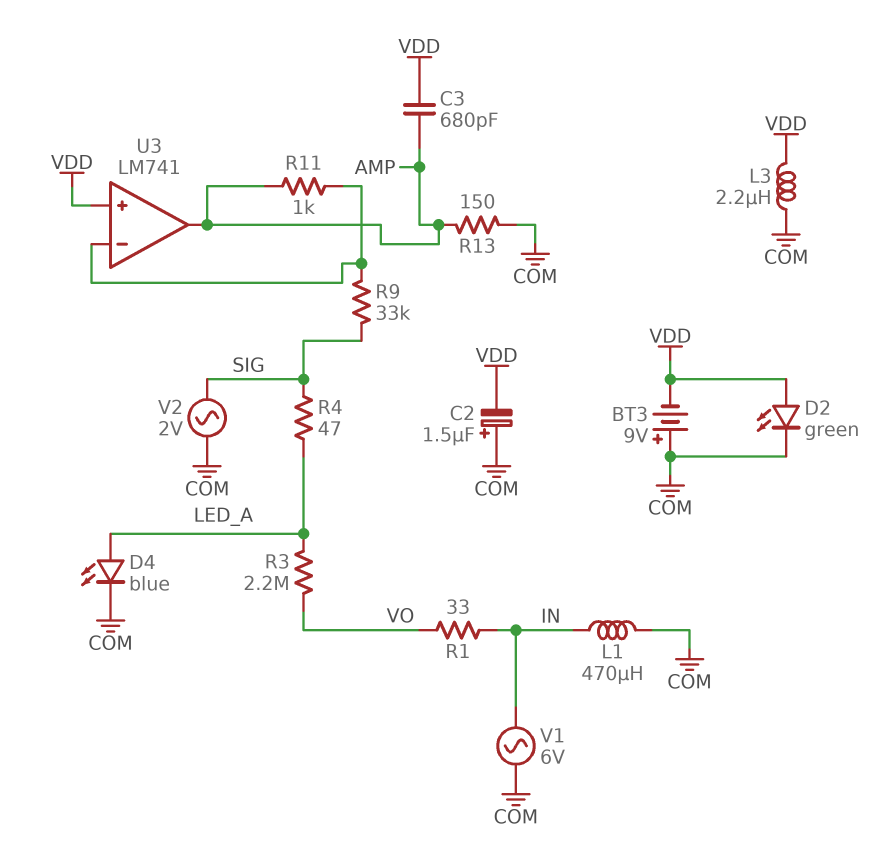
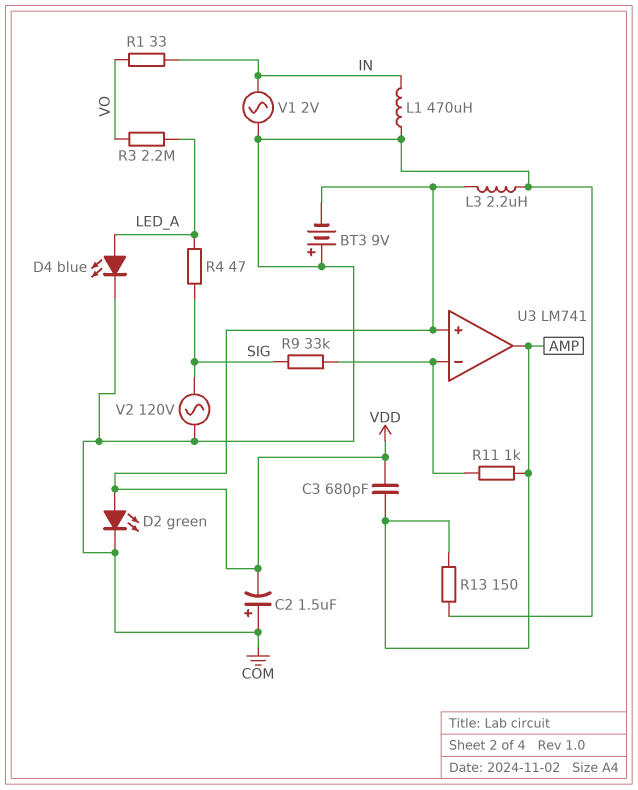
V1: AC 6V (COM, IN) -> AC 2V (COM, IN)
V2: AC 2V (COM, SIG) -> AC 120V (COM, SIG)

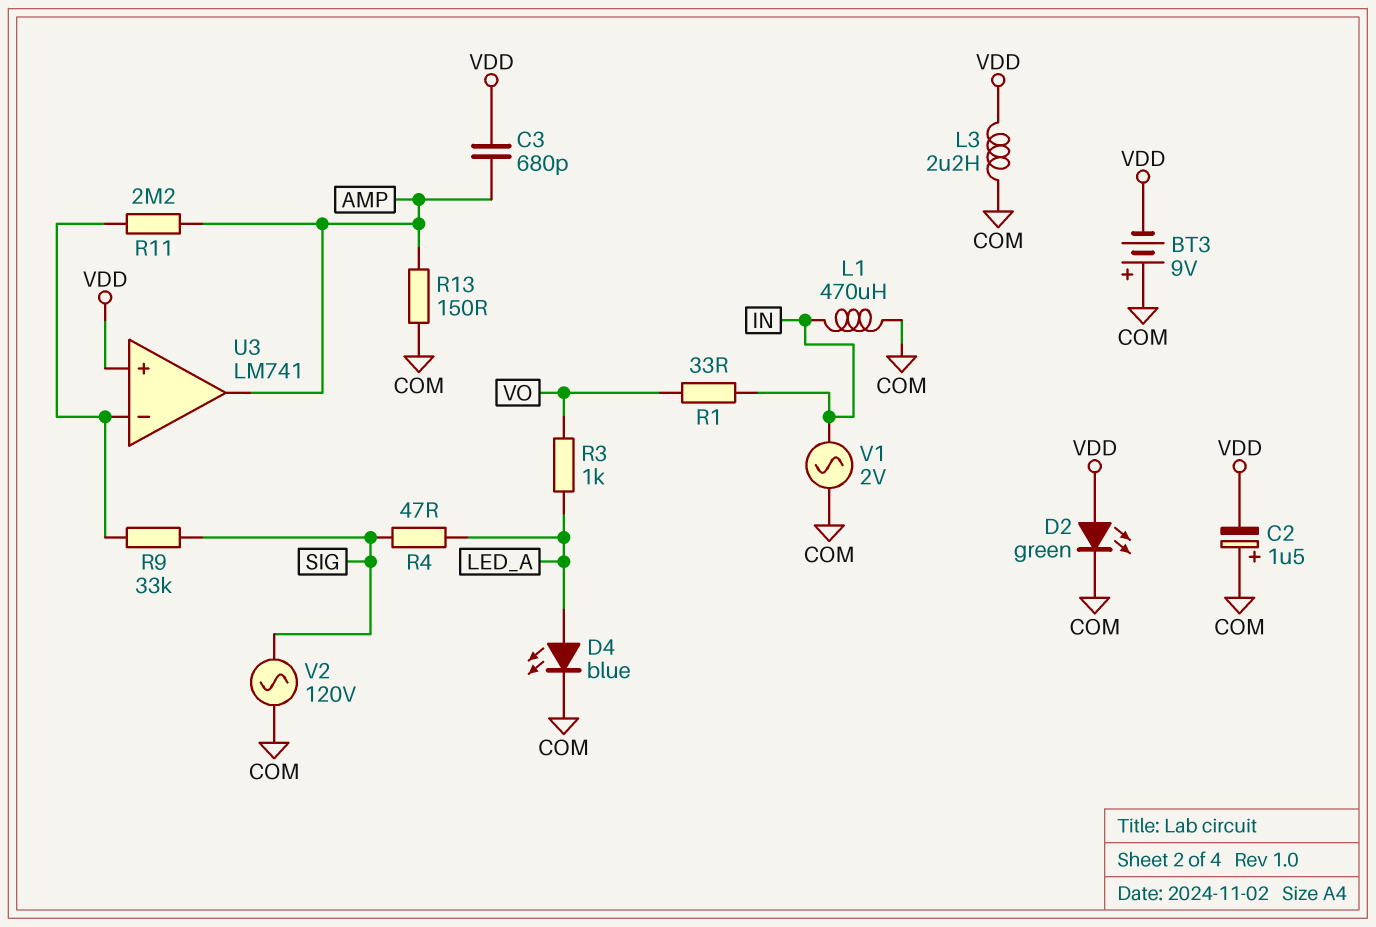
R3: 2.2M (LED_A, VO) -> 1k (LED_A, VO)
R11: 1k (AMP, U3/in-) -> 2.2M (AMP, U3/in-)

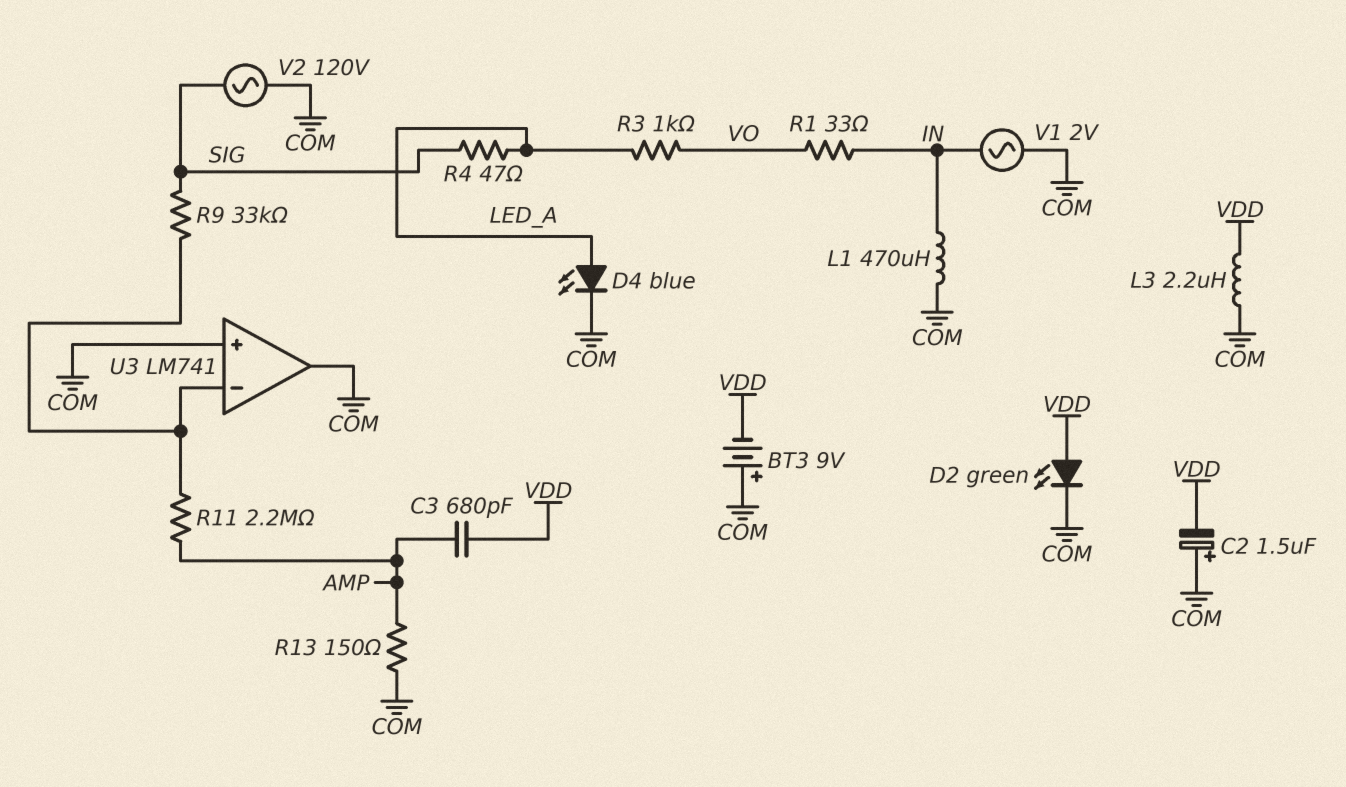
U3 pin in+: VDD -> COM
U3 pin out: AMP -> COM

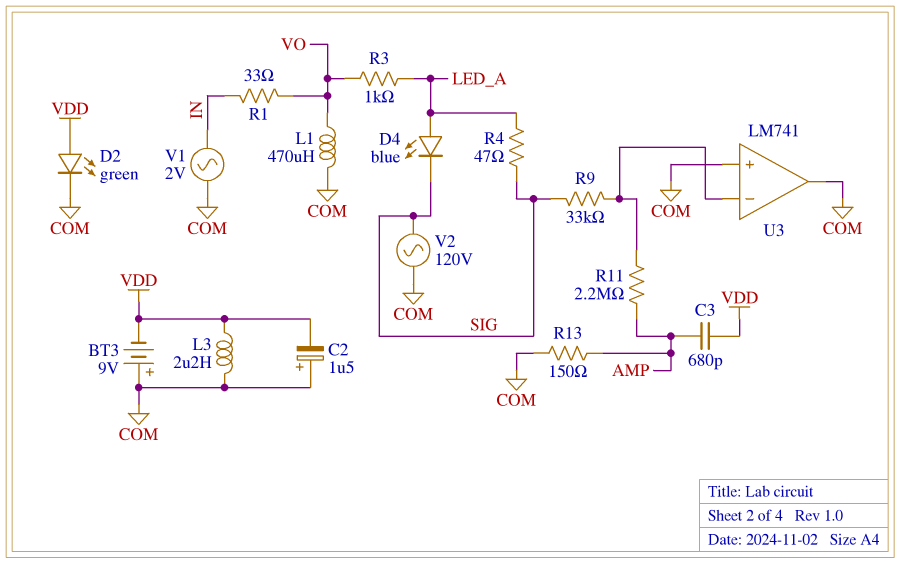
D4: LED blue (A LED_A, K COM) -> LED blue (A LED_A, K SIG)
L1: 470uH (COM, IN) -> 470uH (COM, VO)

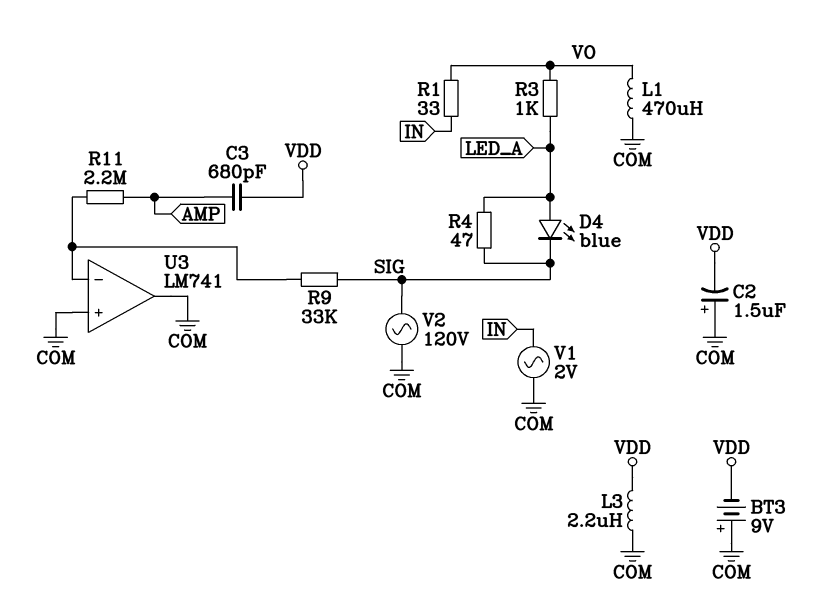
D2: LED green (A VDD, K COM) -> none
R13: 150 (AMP, COM) -> none

